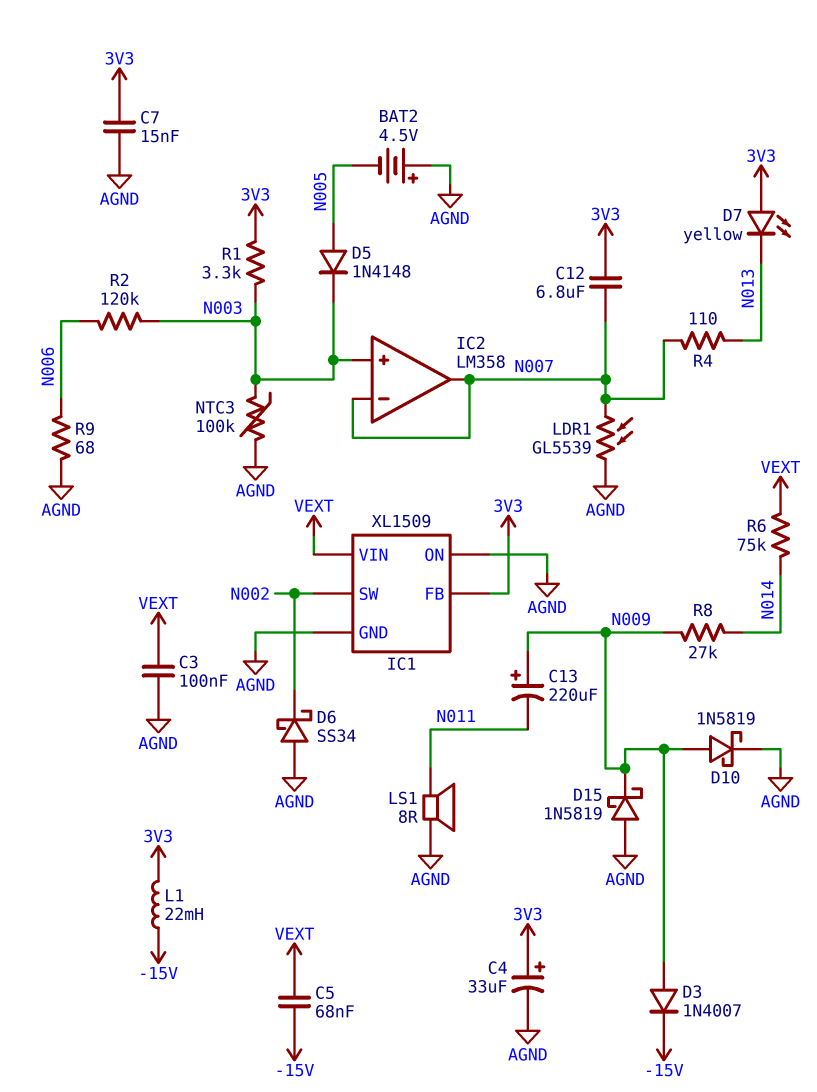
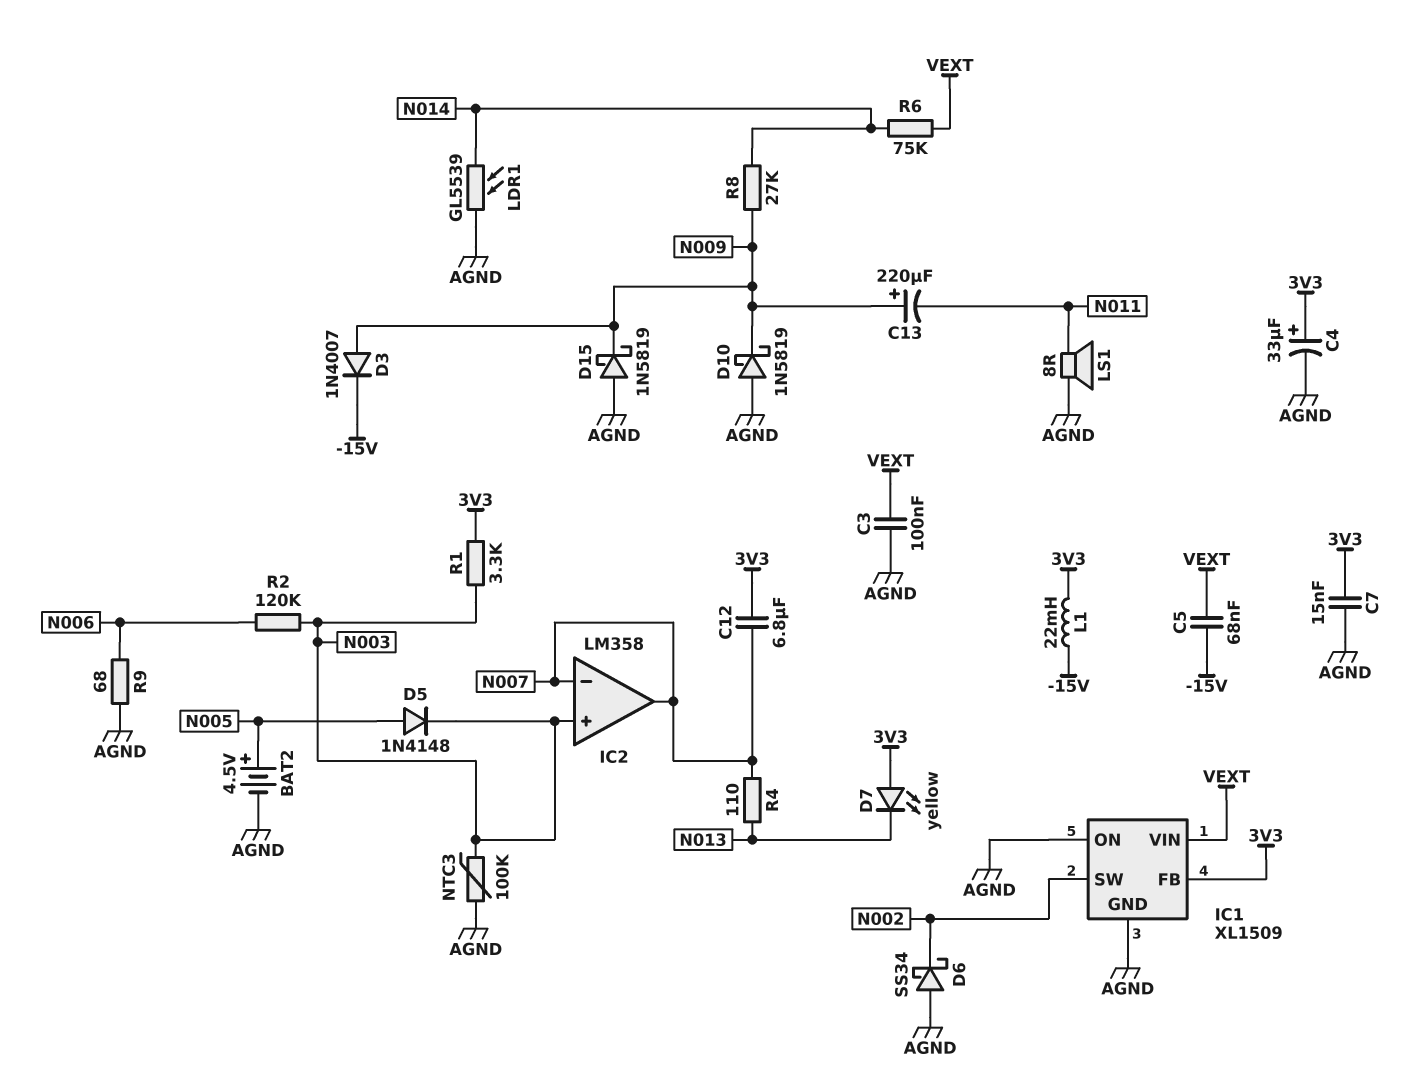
BAT2: 4.5V (plus AGND, minus N005) -> 4.5V (plus N005, minus AGND)
D10: schottky 1N5819 (A N009, K AGND) -> schottky 1N5819 (A AGND, K N009)
LDR1: GL5539 (AGND, N007) -> GL5539 (AGND, N014)

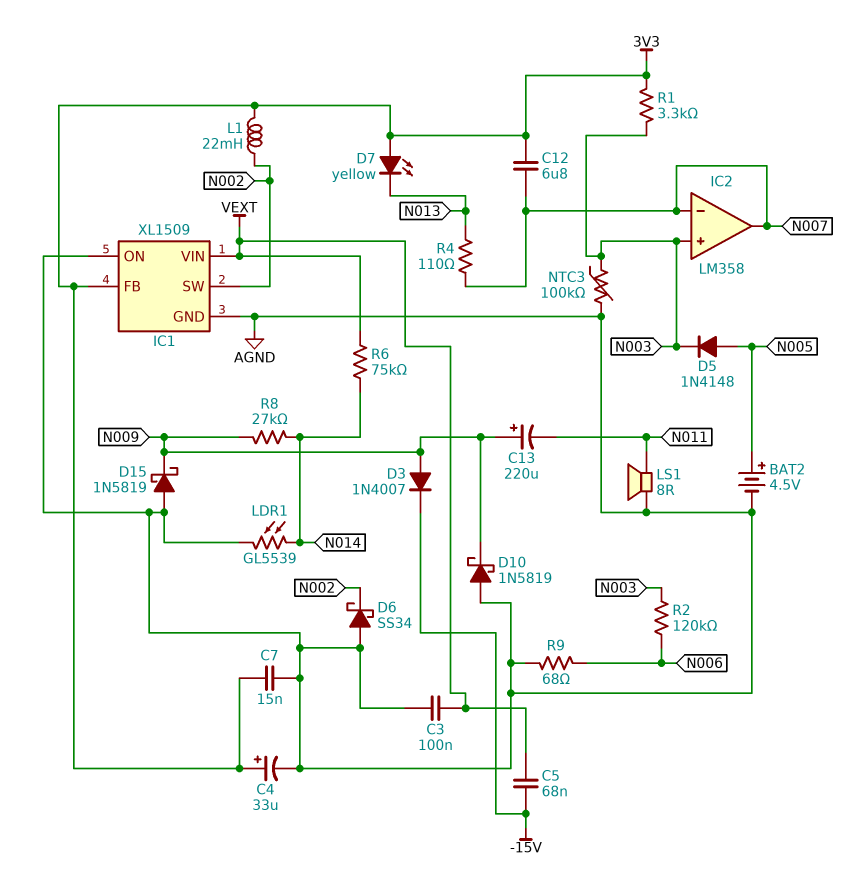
L1: 22mH (-15V, 3V3) -> 22mH (3V3, N002)

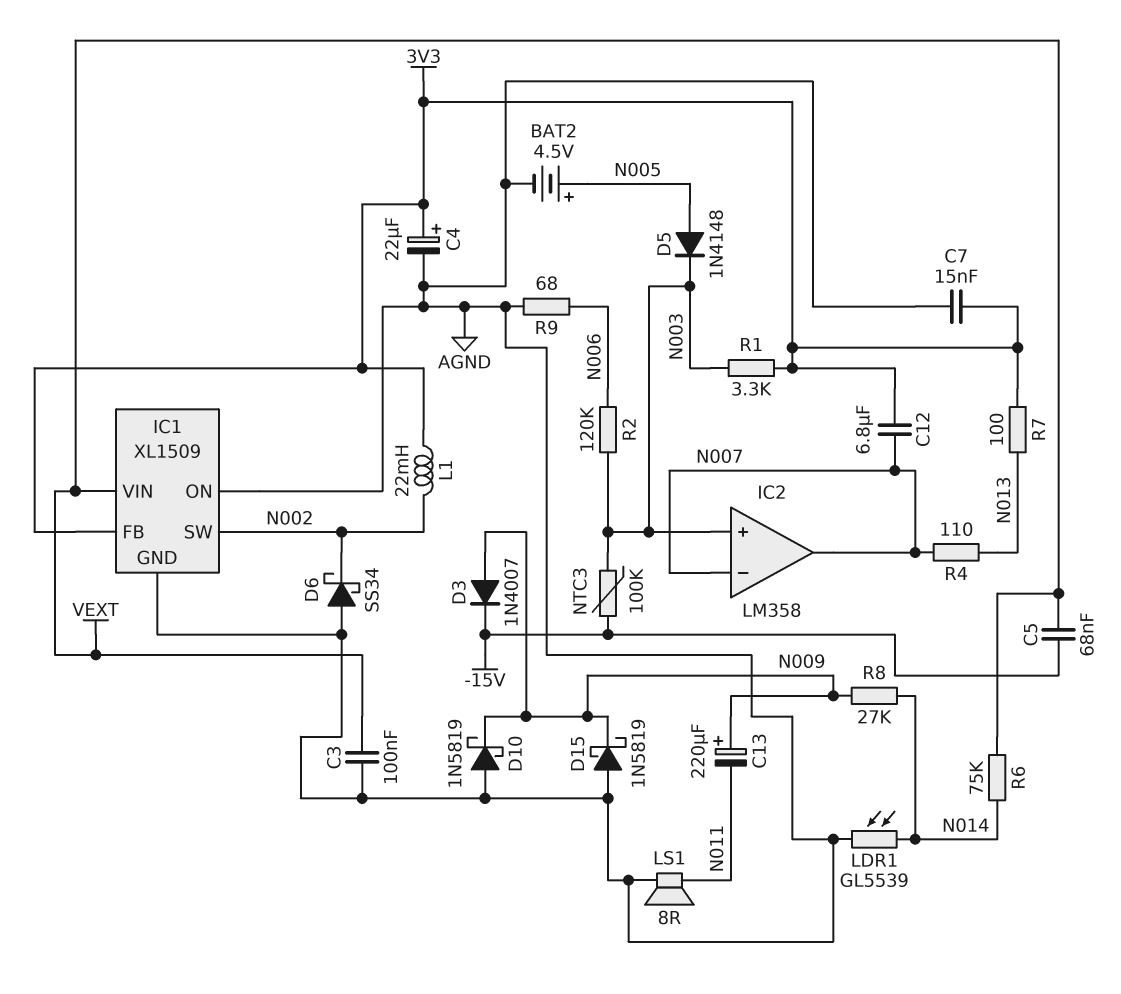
C4: 33uF (plus 3V3, minus AGND) -> 22uF (plus 3V3, minus AGND)
D7: LED yellow (A 3V3, K N013) -> none
NTC3: 100k (AGND, N003) -> 100k (-15V, N003)
R7: none -> 100 (3V3, N013)

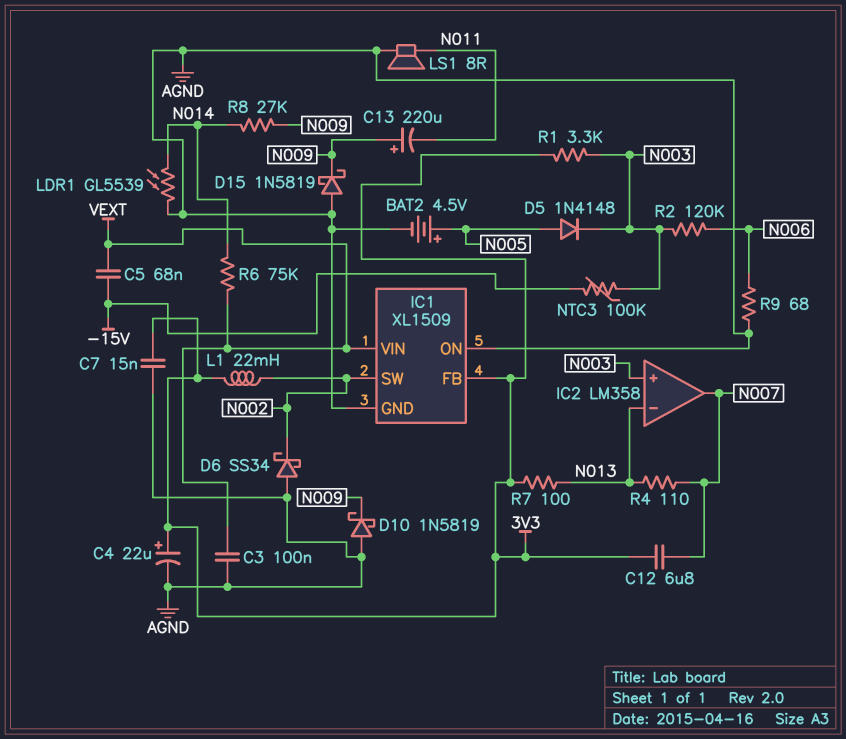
D3: diode 1N4007 (A N009, K -15V) -> none
IC2 pin in-: N007 -> N013

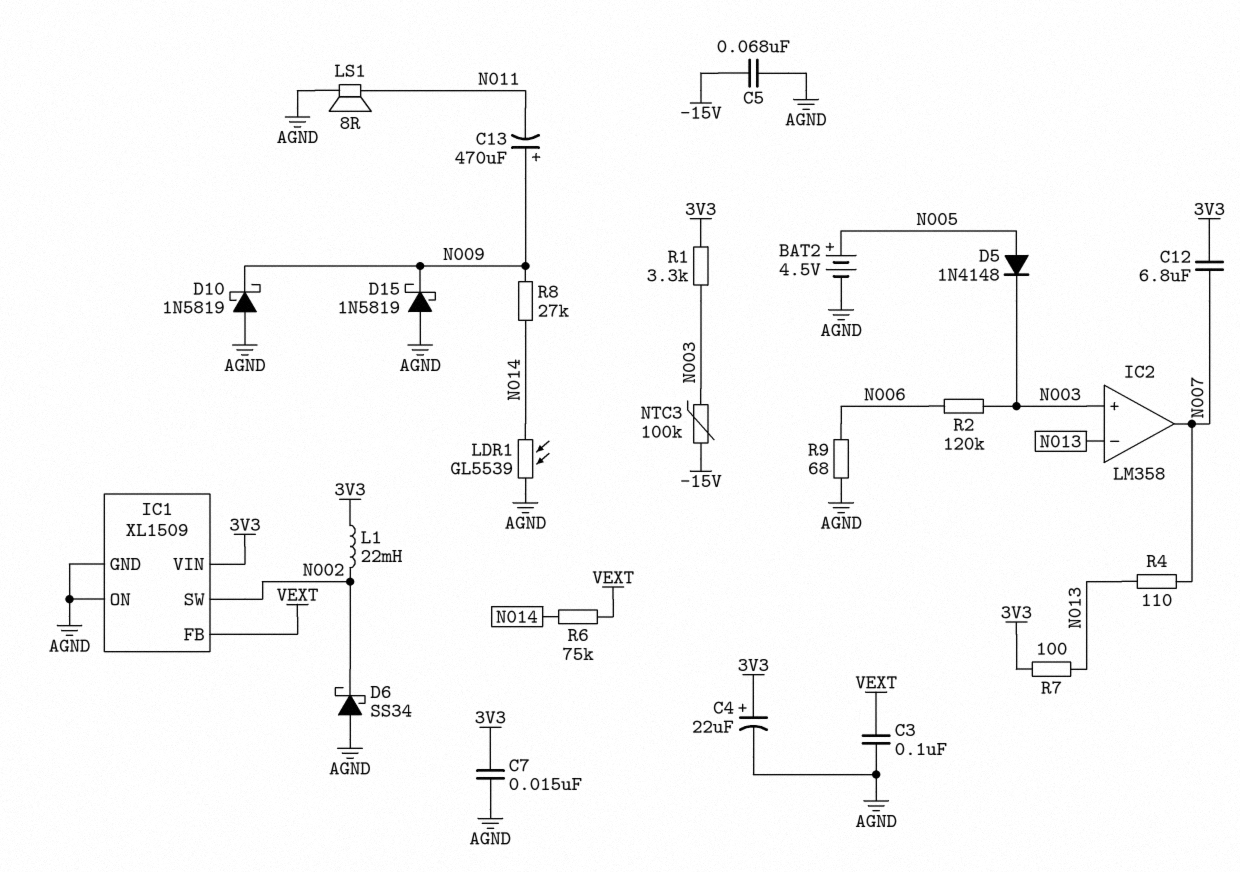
C5: 68nF (-15V, VEXT) -> 68nF (-15V, AGND)
C13: 220uF (plus N009, minus N011) -> 470uF (plus N009, minus N011)
IC1 pin FB: 3V3 -> VEXT
IC1 pin VIN: VEXT -> 3V3

